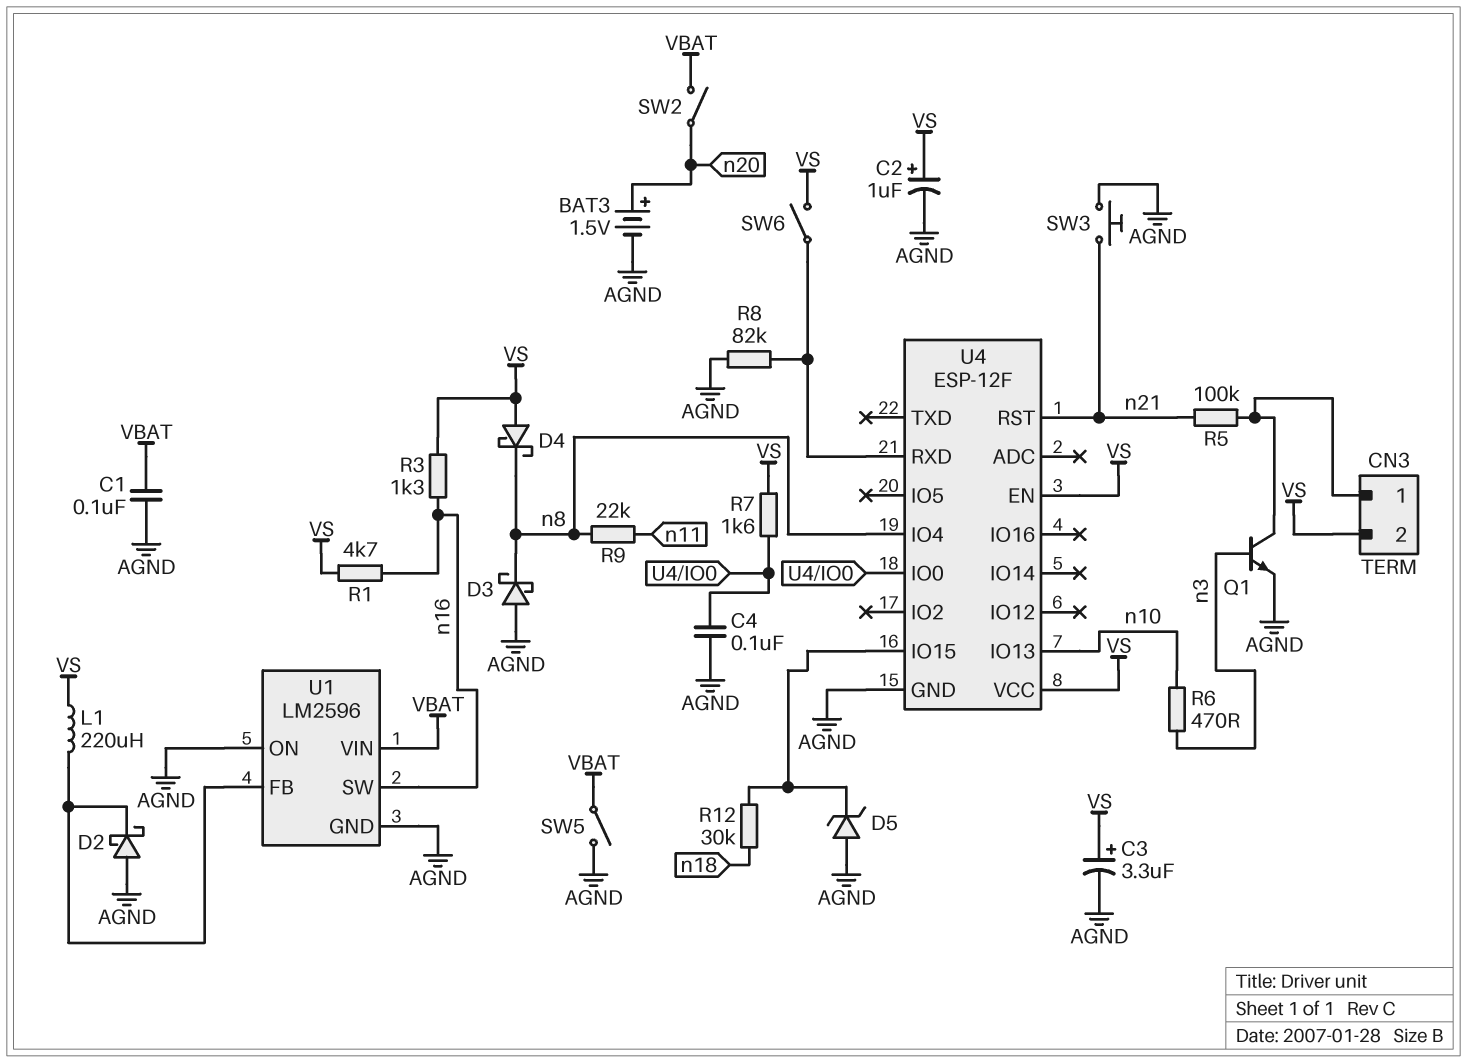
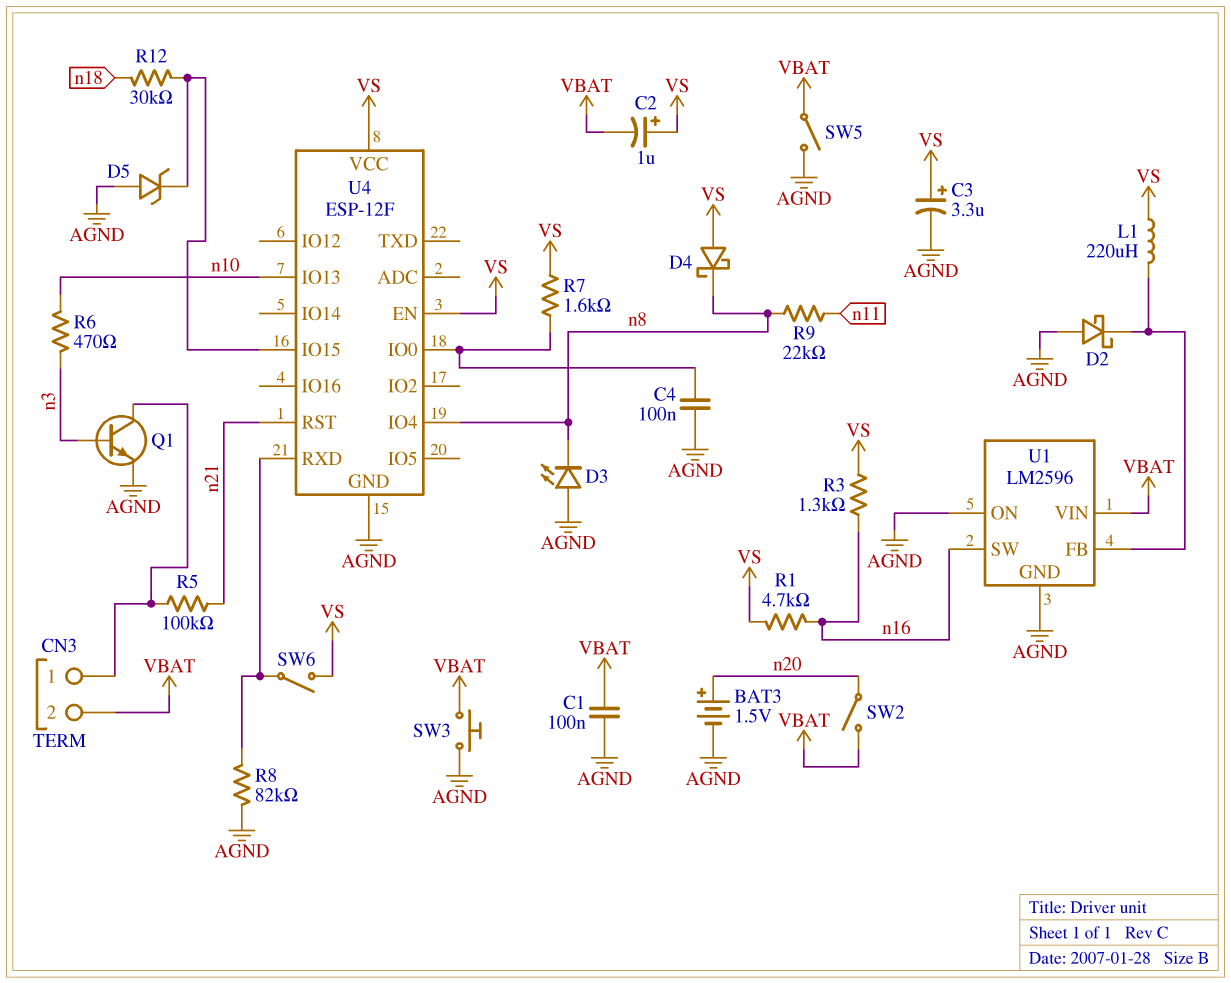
C2: 1uF (plus VS, minus AGND) -> 1uF (plus VS, minus VBAT)
CN3 pin 2: VS -> VBAT
D3: schottky (A AGND, K n8) -> LED (A AGND, K n8)
SW3: button (AGND, n21) -> button (AGND, VBAT)

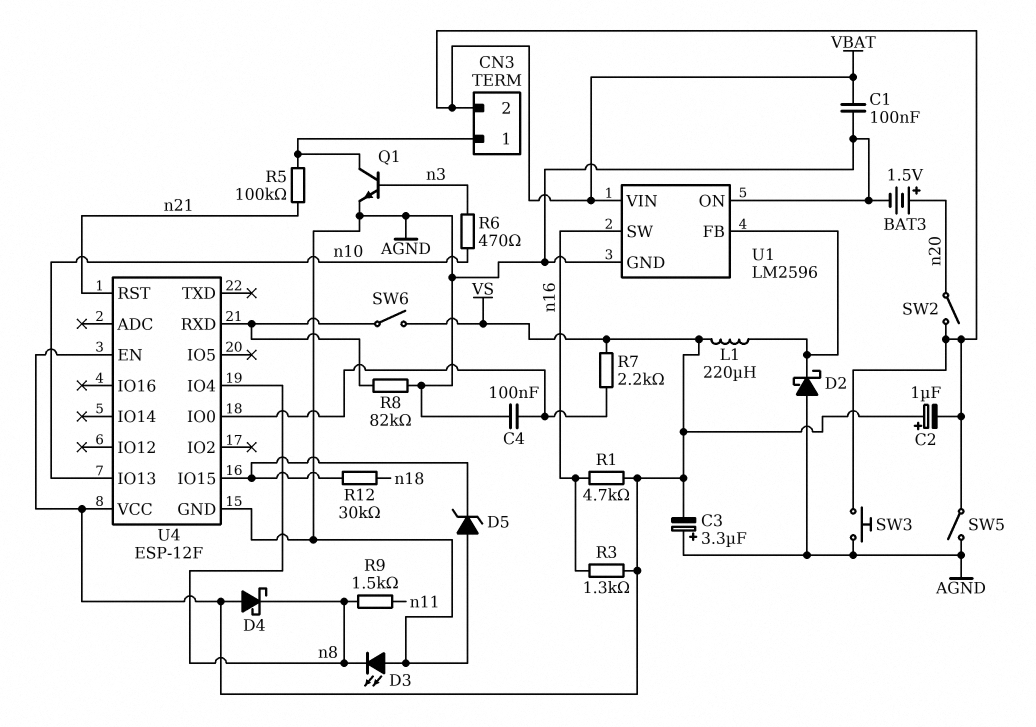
C3: 3.3uF (plus VS, minus AGND) -> 3.3uF (plus AGND, minus VS)
R7: 1.6k (U4/IO0, VS) -> 2.2k (U4/IO0, VS)
R9: 22k (n8, n11) -> 1.5k (n8, n11)

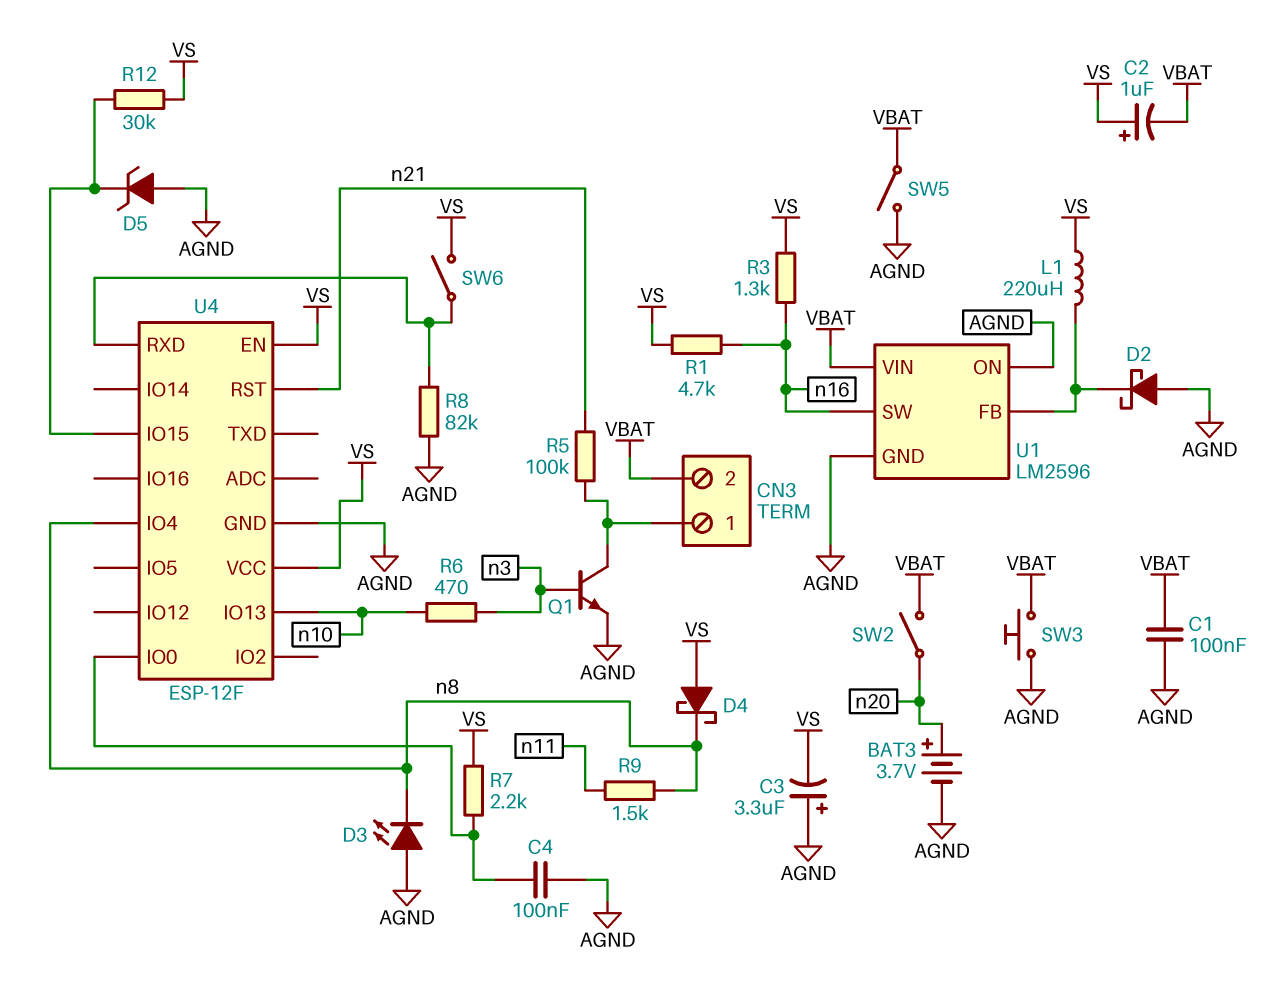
BAT3: 1.5V (plus n20, minus AGND) -> 3.7V (plus n20, minus AGND)
R12: 30k (U4/IO15, n18) -> 30k (U4/IO15, VS)

